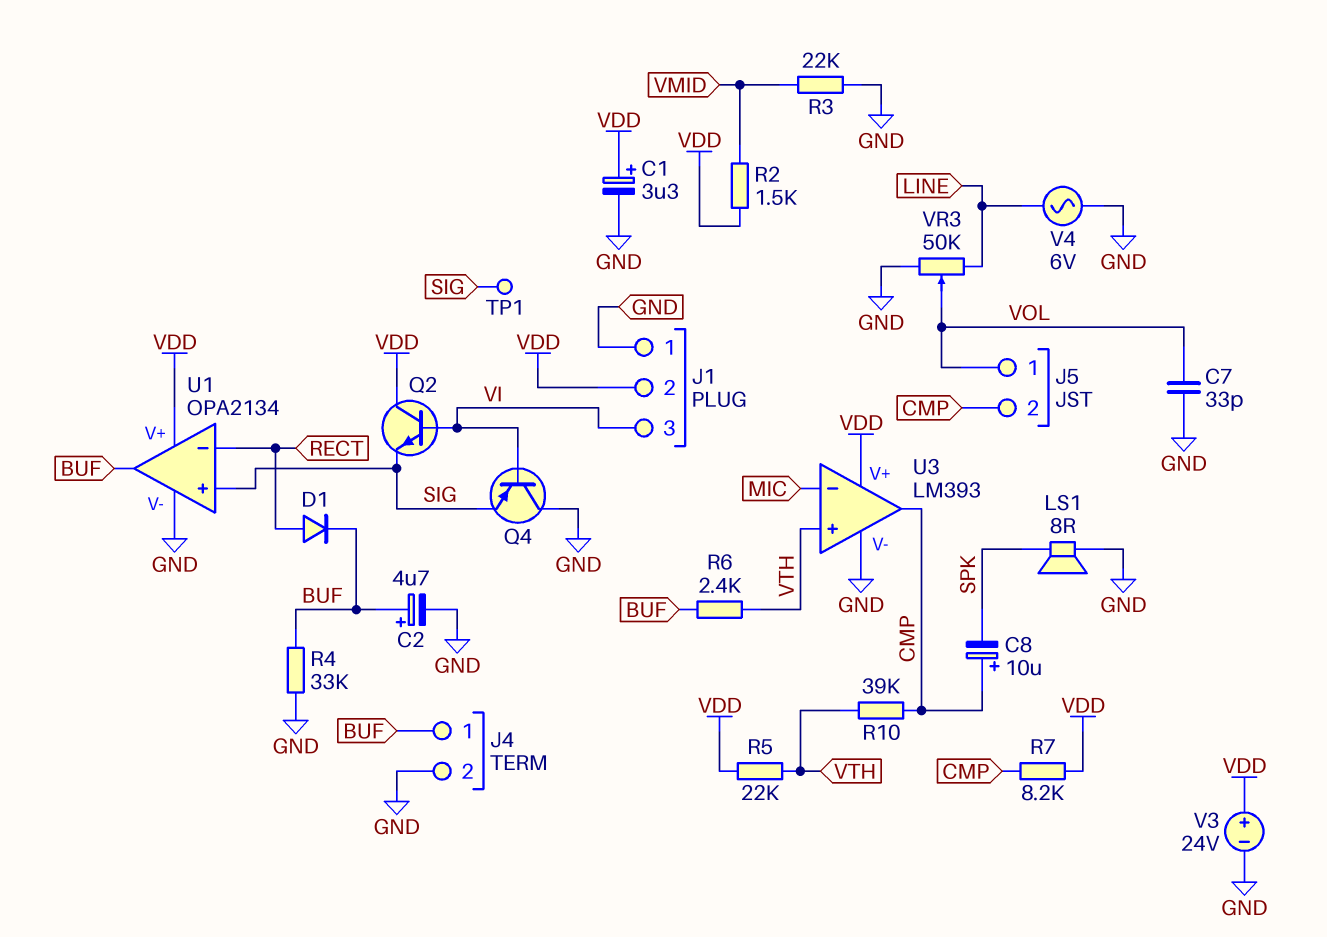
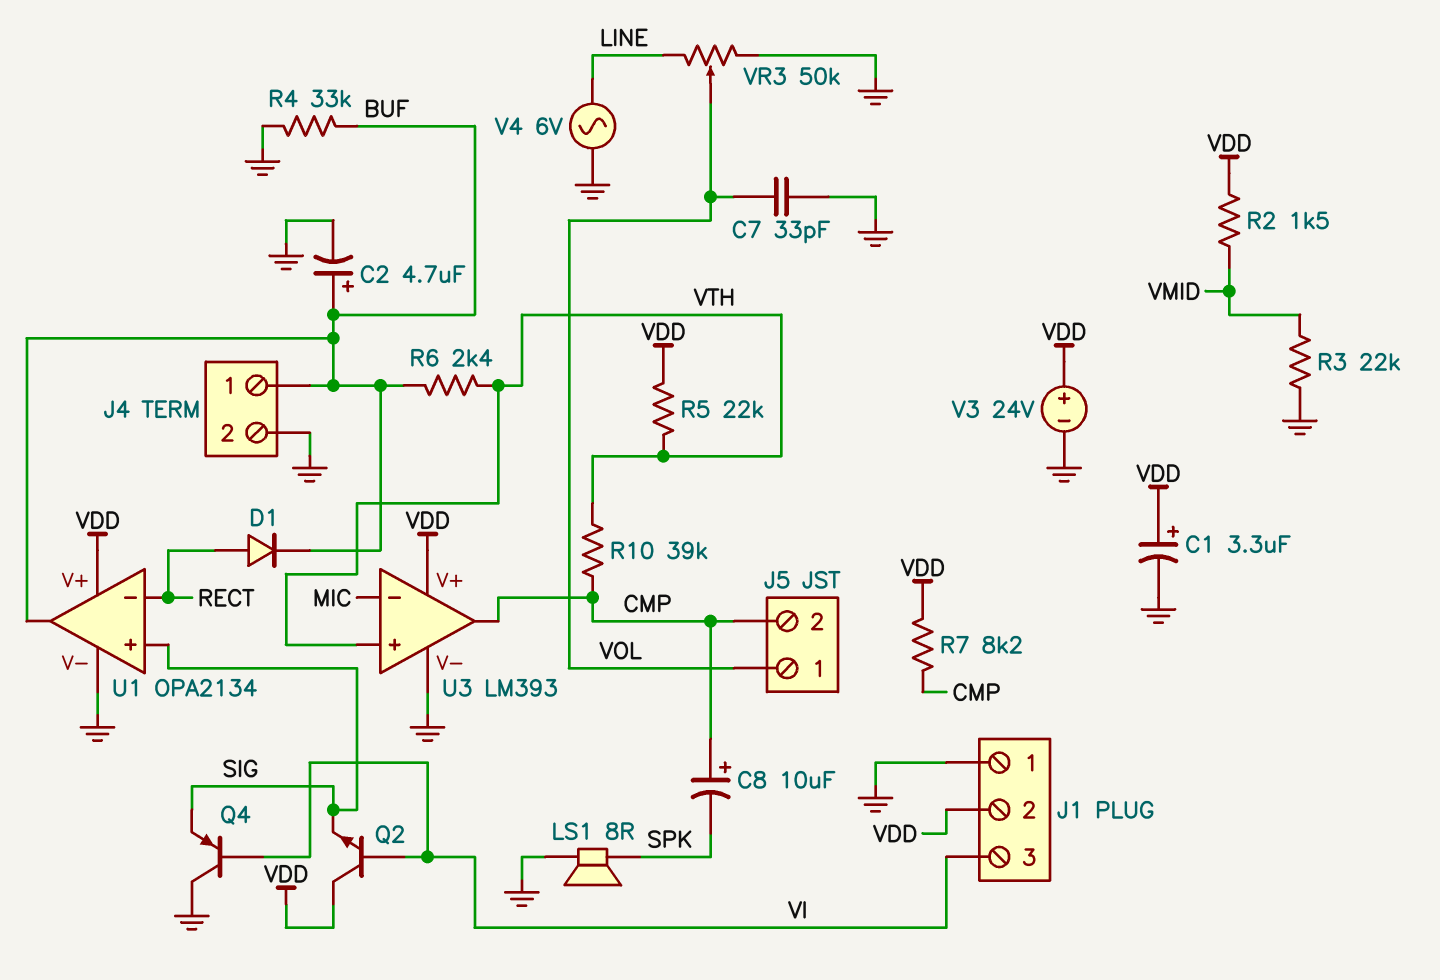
TP1: test point (SIG) -> none

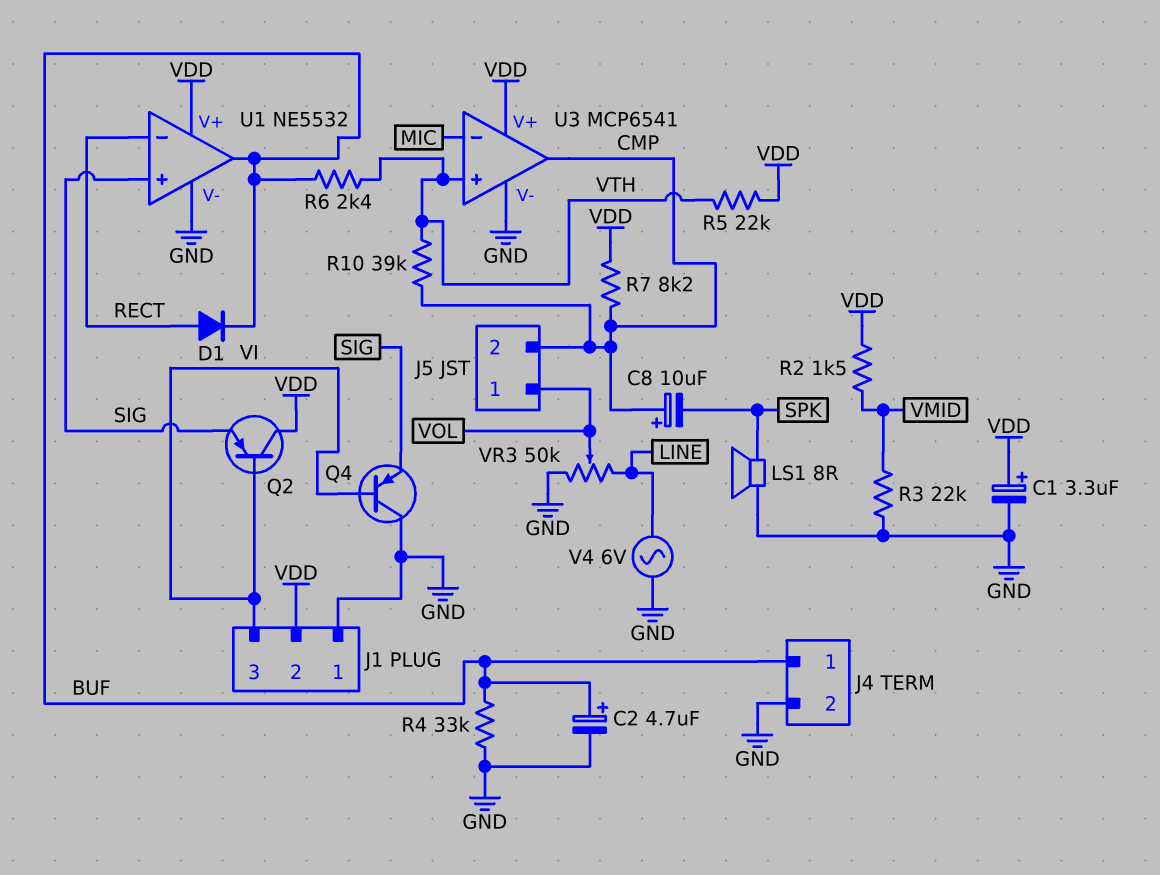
C7: 33pF (GND, VOL) -> none
Q2: NPN (B VI, C VDD, E SIG) -> PNP (B VI, C VDD, E SIG)
U1: OPA2134 -> NE5532
U3: LM393 -> MCP6541
V3: 24V (plus VDD, minus GND) -> none

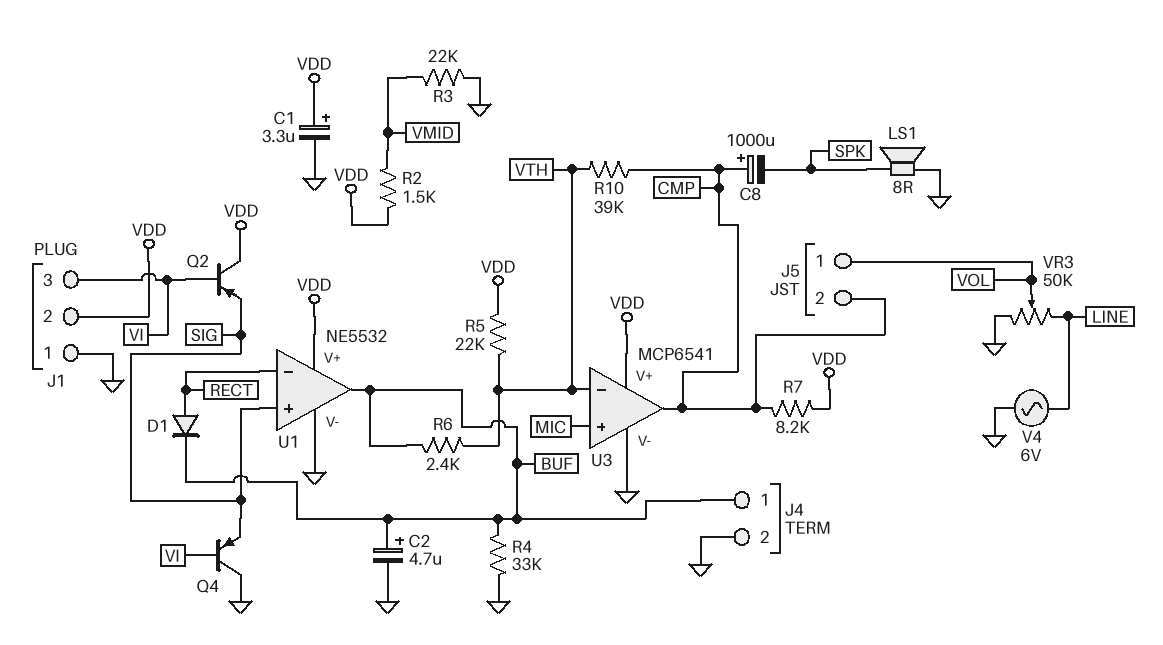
C8: 10uF (plus CMP, minus SPK) -> 1000uF (plus CMP, minus SPK)
U3 pin in+: VTH -> MIC
U3 pin in-: MIC -> VTH

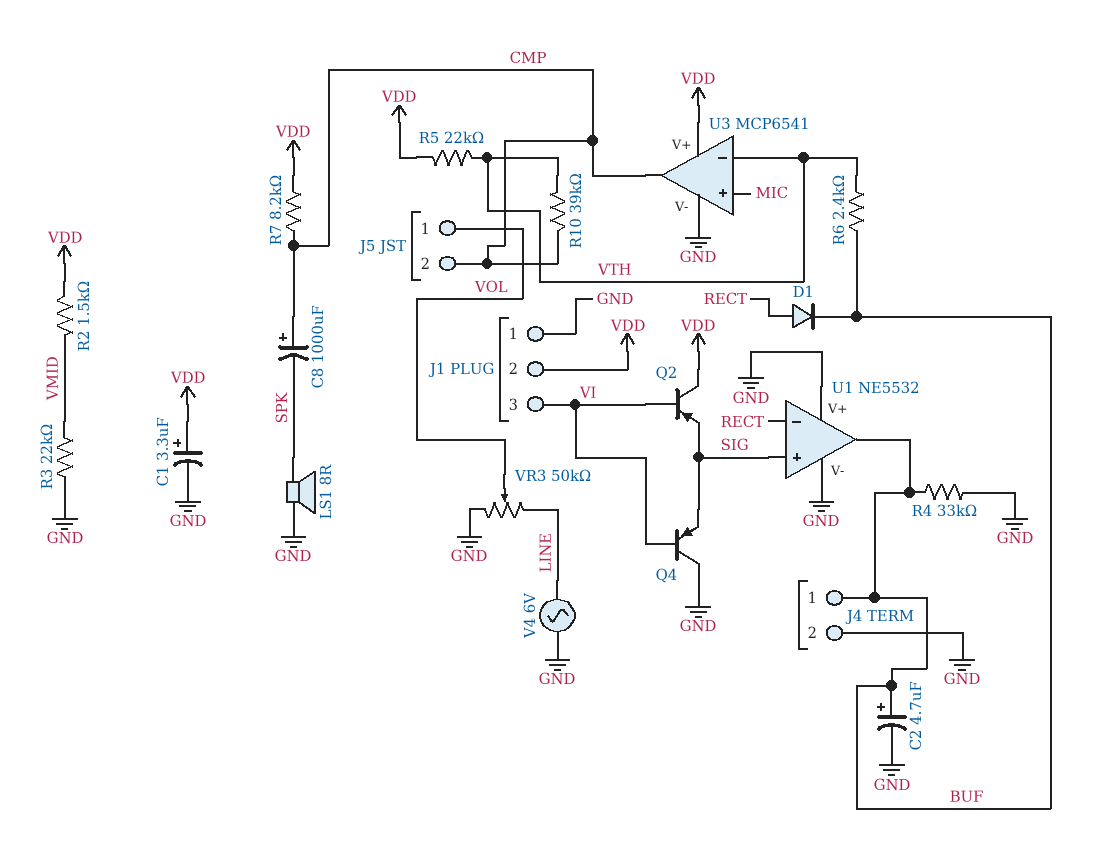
U1 pin V+: VDD -> GND

